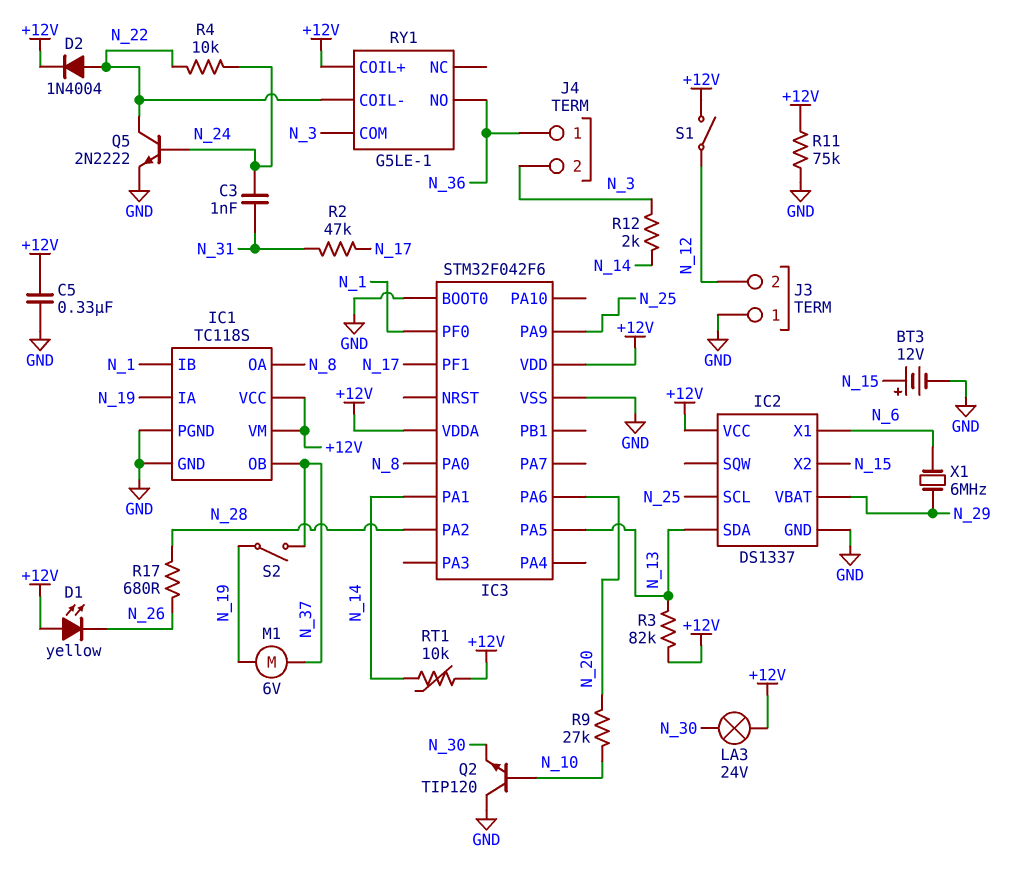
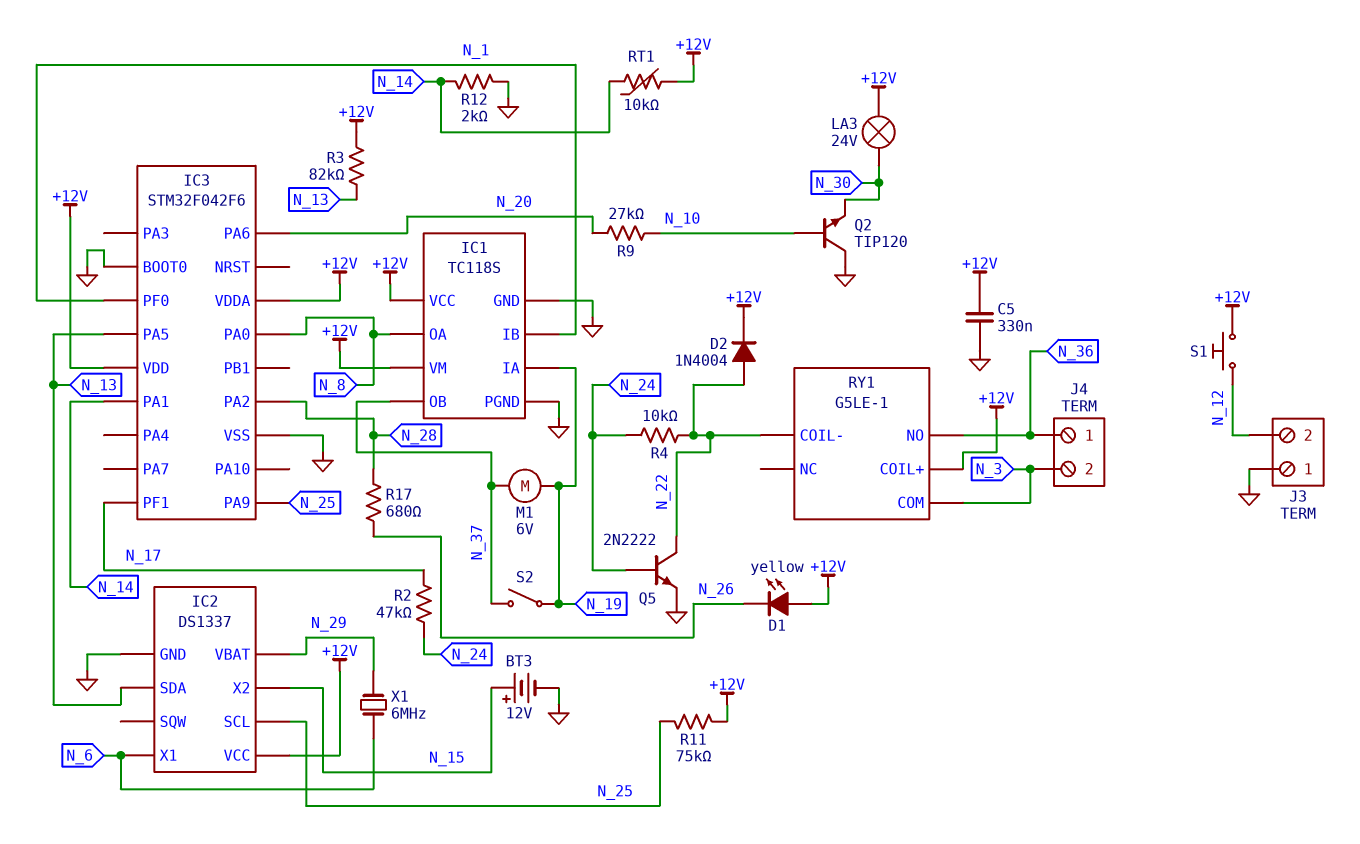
C3: 1nF (N_24, N_31) -> none
R2: 47k (N_17, N_31) -> 47k (N_17, N_24)
R11: 75k (+12V, GND) -> 75k (+12V, N_25)
R12: 2k (N_3, N_14) -> 2k (GND, N_14)
S1: switch (+12V, N_12) -> button (+12V, N_12)

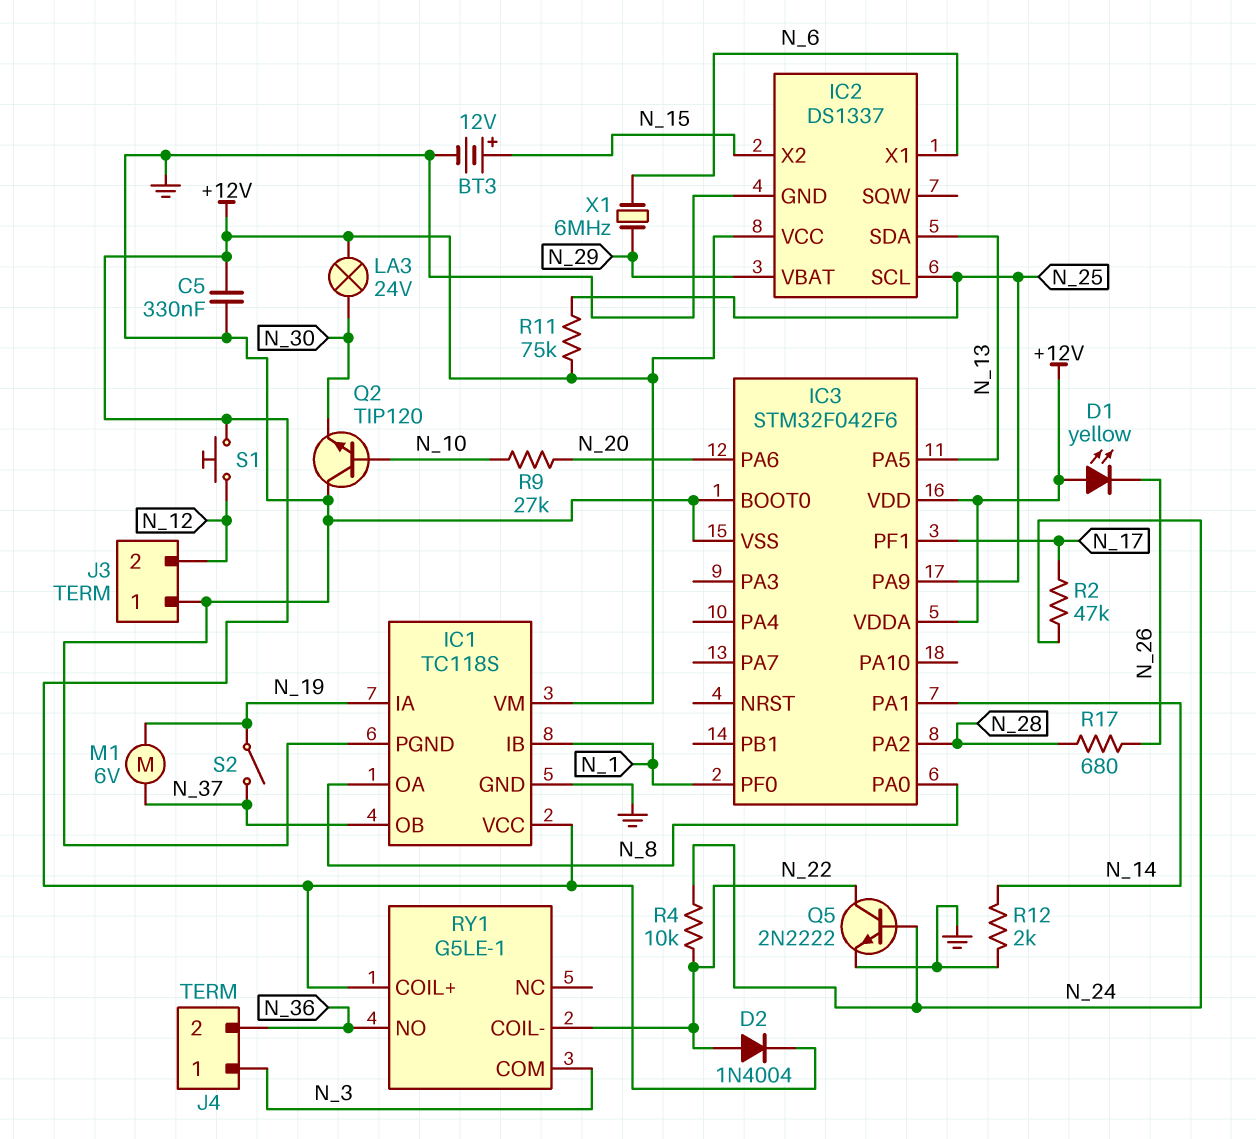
J4 pin 1: N_36 -> N_3
J4 pin 2: N_3 -> N_36
R3: 82k (+12V, N_13) -> none
RT1: 10k (+12V, N_14) -> none

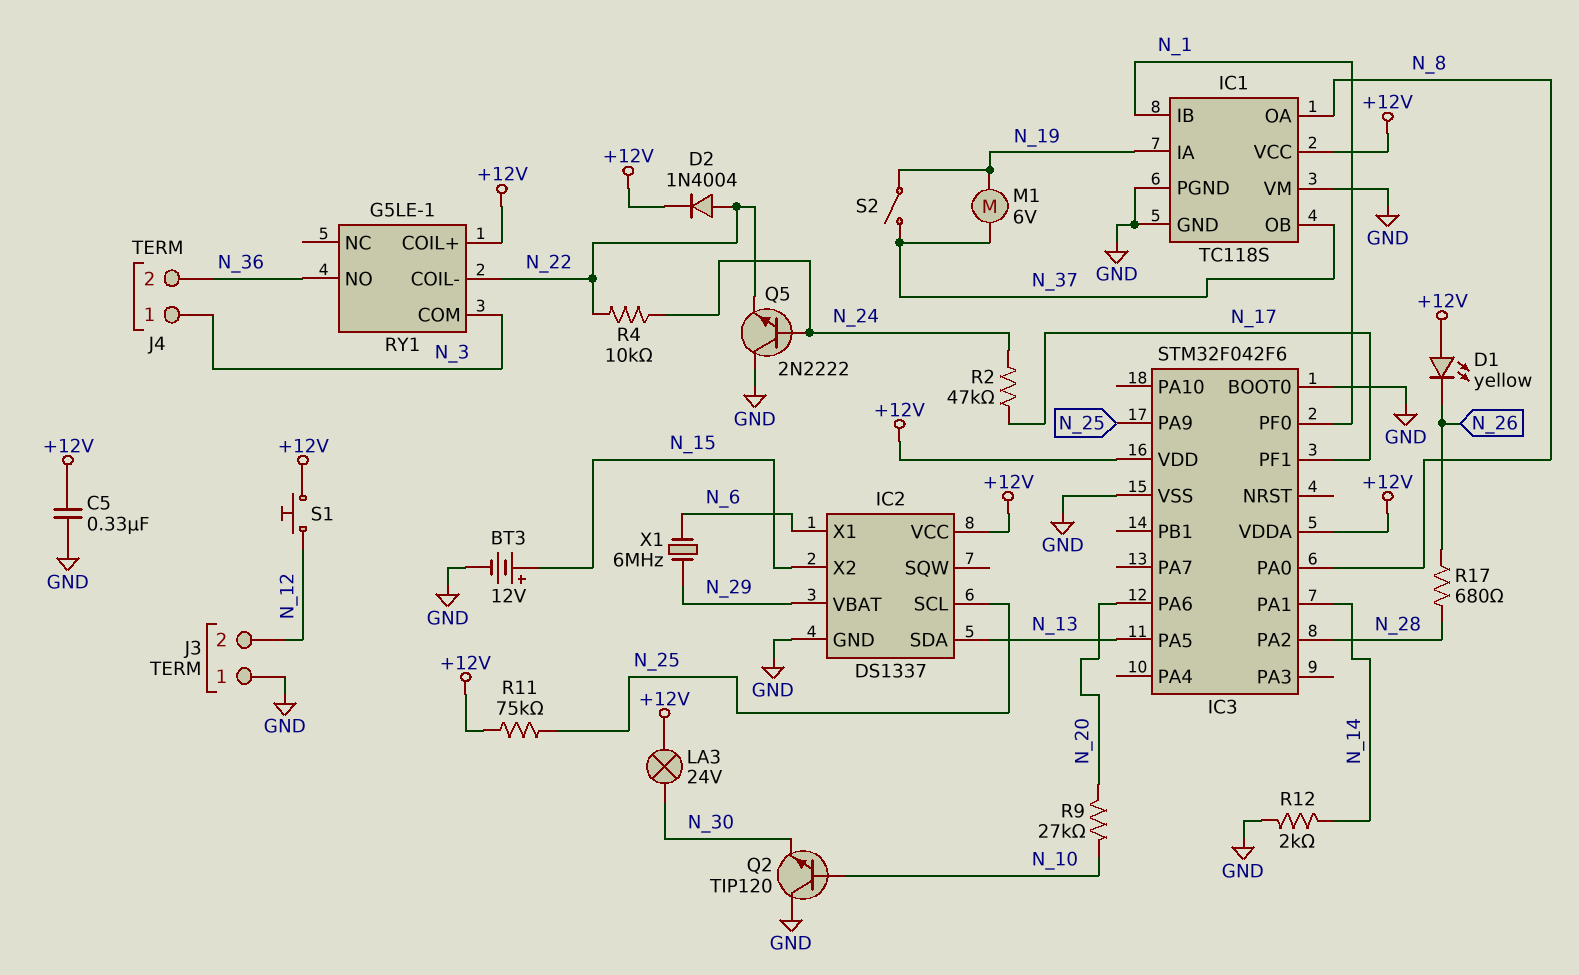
IC1 pin VM: +12V -> GND
Q5: NPN 2N2222 (B N_24, C N_22, E GND) -> NPN 2N2222 (B N_24, C GND, E N_22)

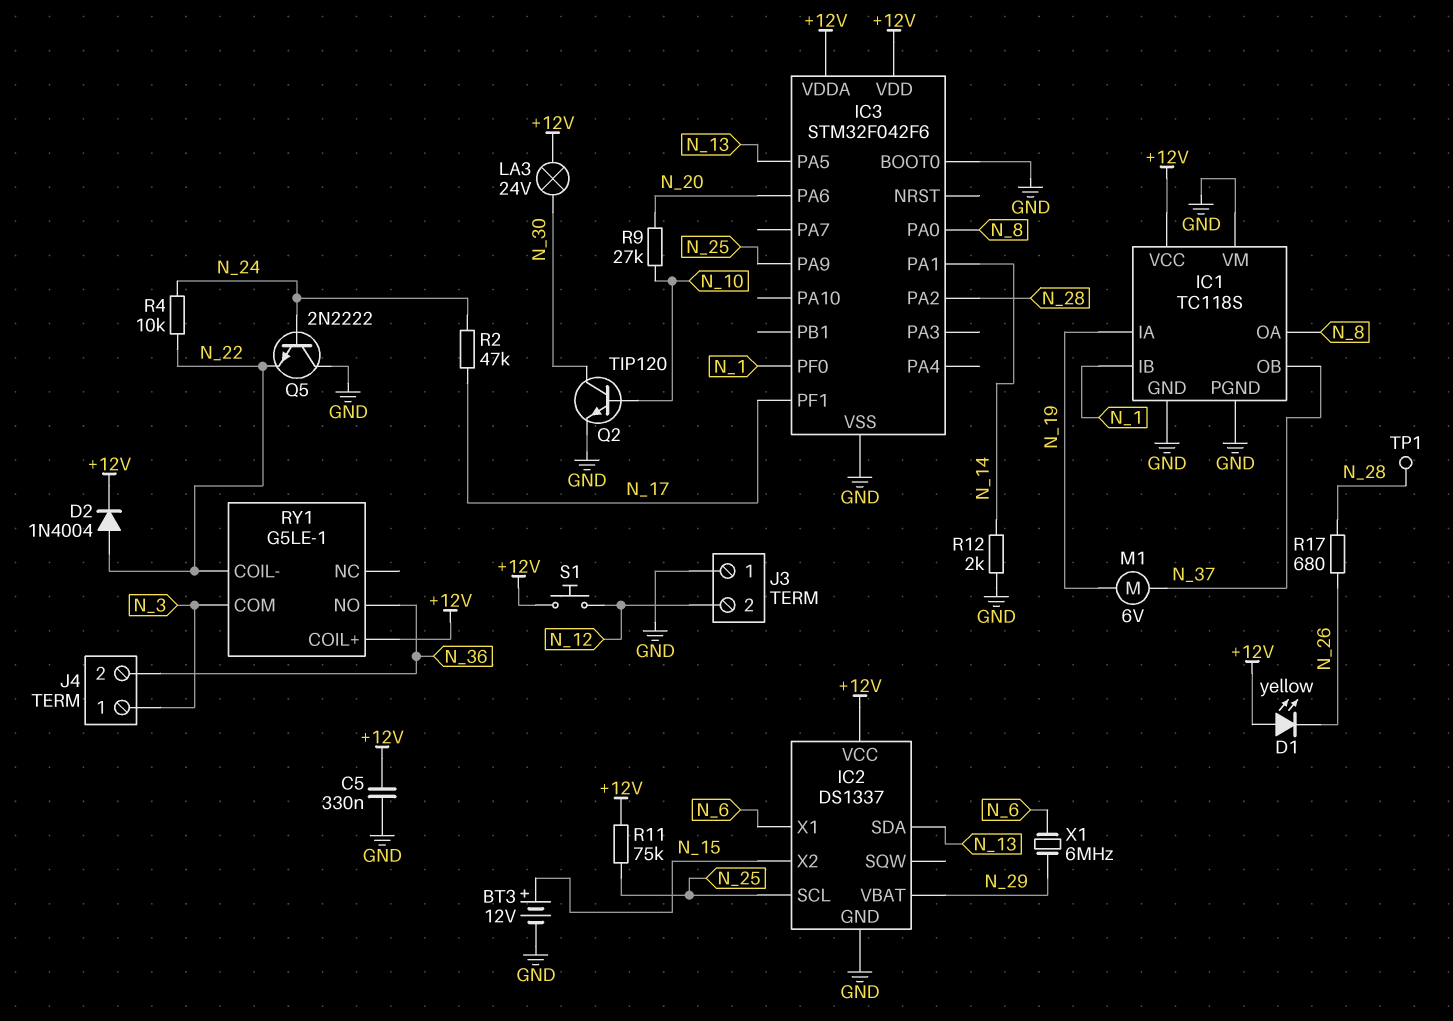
Q2: NPN TIP120 (B N_10, C GND, E N_30) -> NPN TIP120 (B N_10, C N_30, E GND)
S2: switch (N_19, N_37) -> none
TP1: none -> test point (N_28)

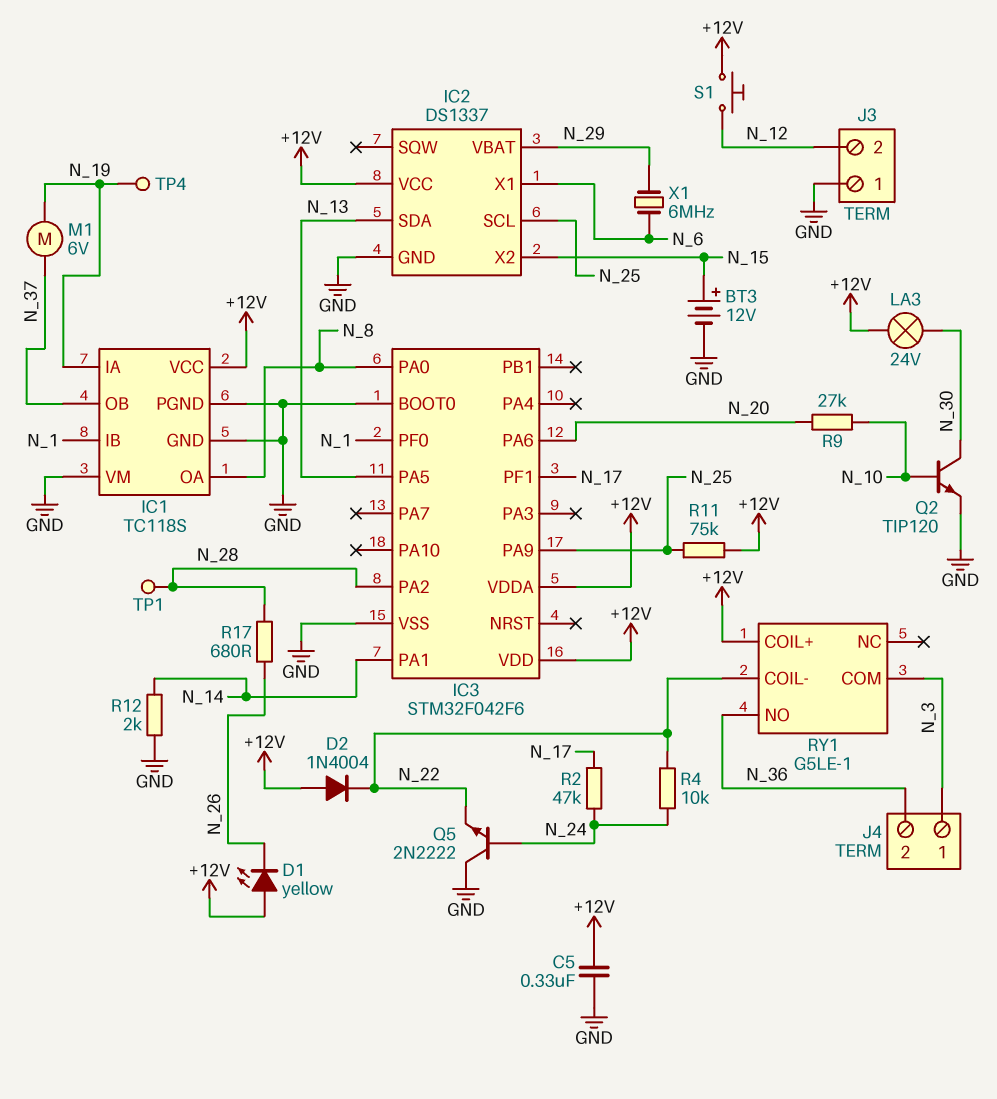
D2: diode 1N4004 (A N_22, K +12V) -> diode 1N4004 (A +12V, K N_22)
TP4: none -> test point (N_19)

